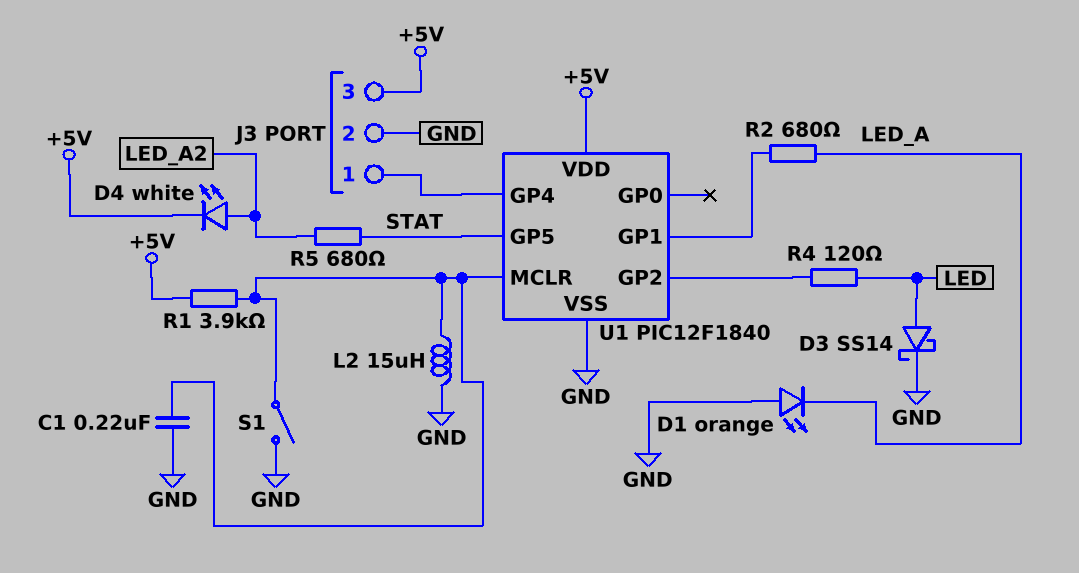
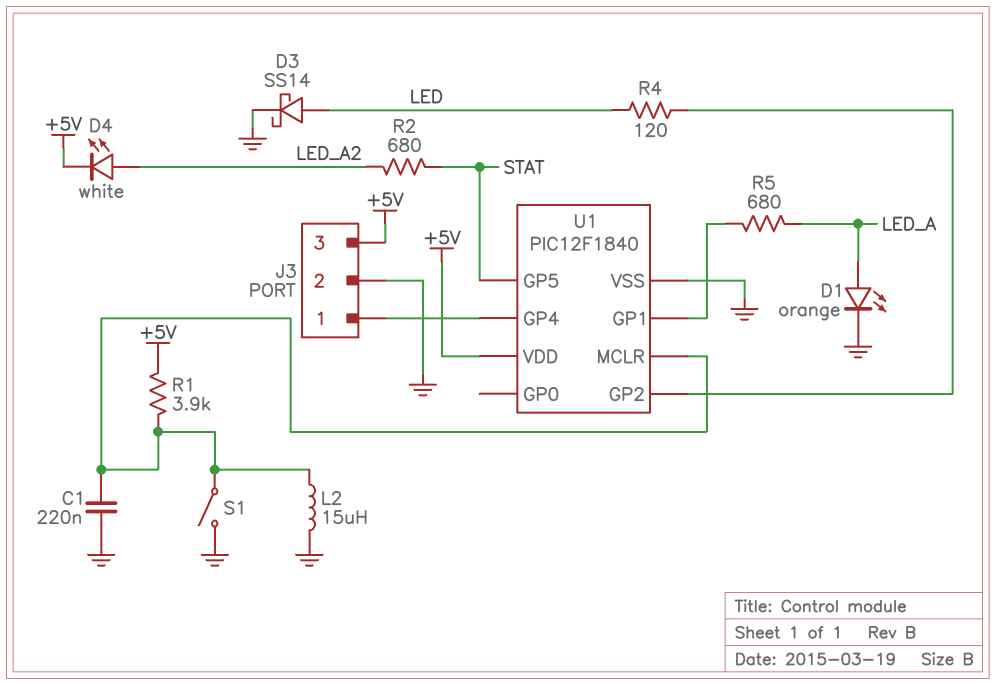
D1: LED orange (A GND, K LED_A) -> LED orange (A LED_A, K GND)
R2: 680 (LED_A, U1/GP1) -> 680 (LED_A2, STAT)
R5: 680 (LED_A2, STAT) -> 680 (LED_A, U1/GP1)

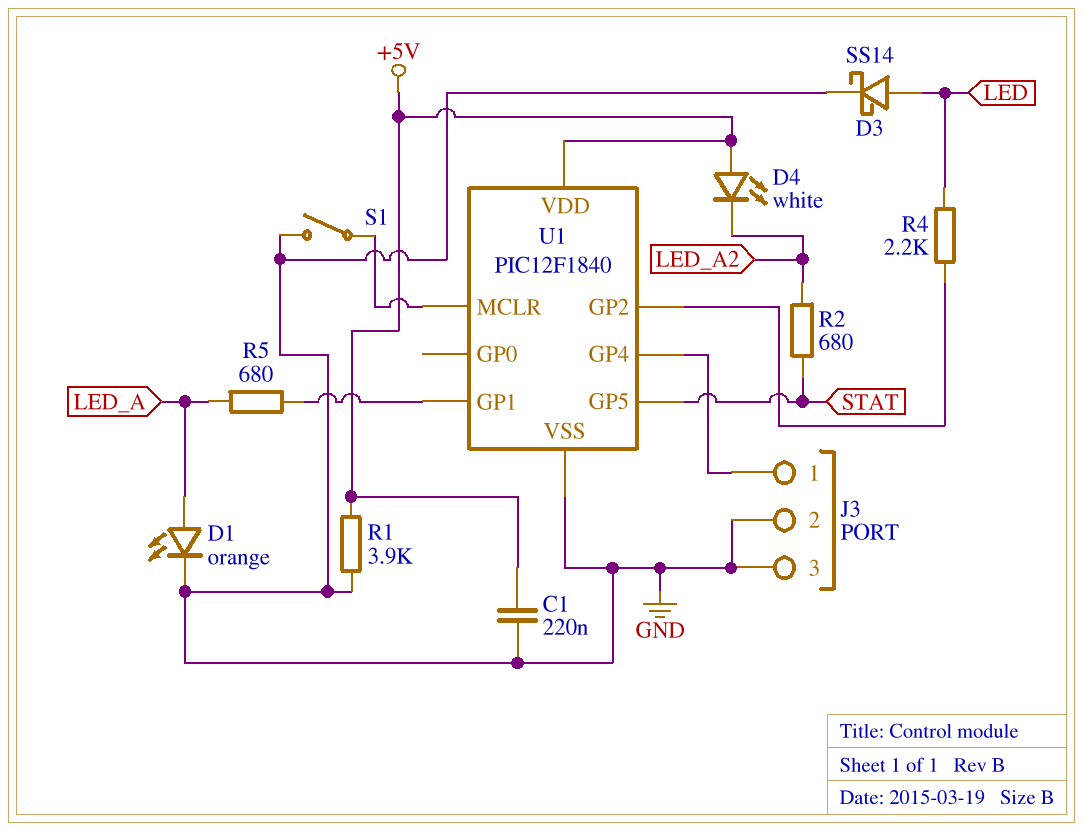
C1: 220nF (GND, U1/MCLR) -> 220nF (+5V, GND)
D4: LED white (A LED_A2, K +5V) -> LED white (A +5V, K LED_A2)
J3 pin 3: +5V -> GND
L2: 15uH (GND, U1/MCLR) -> none
R1: 3.9k (+5V, U1/MCLR) -> 3.9k (+5V, GND)
R4: 120 (LED, U1/GP2) -> 2.2k (LED, U1/GP2)

